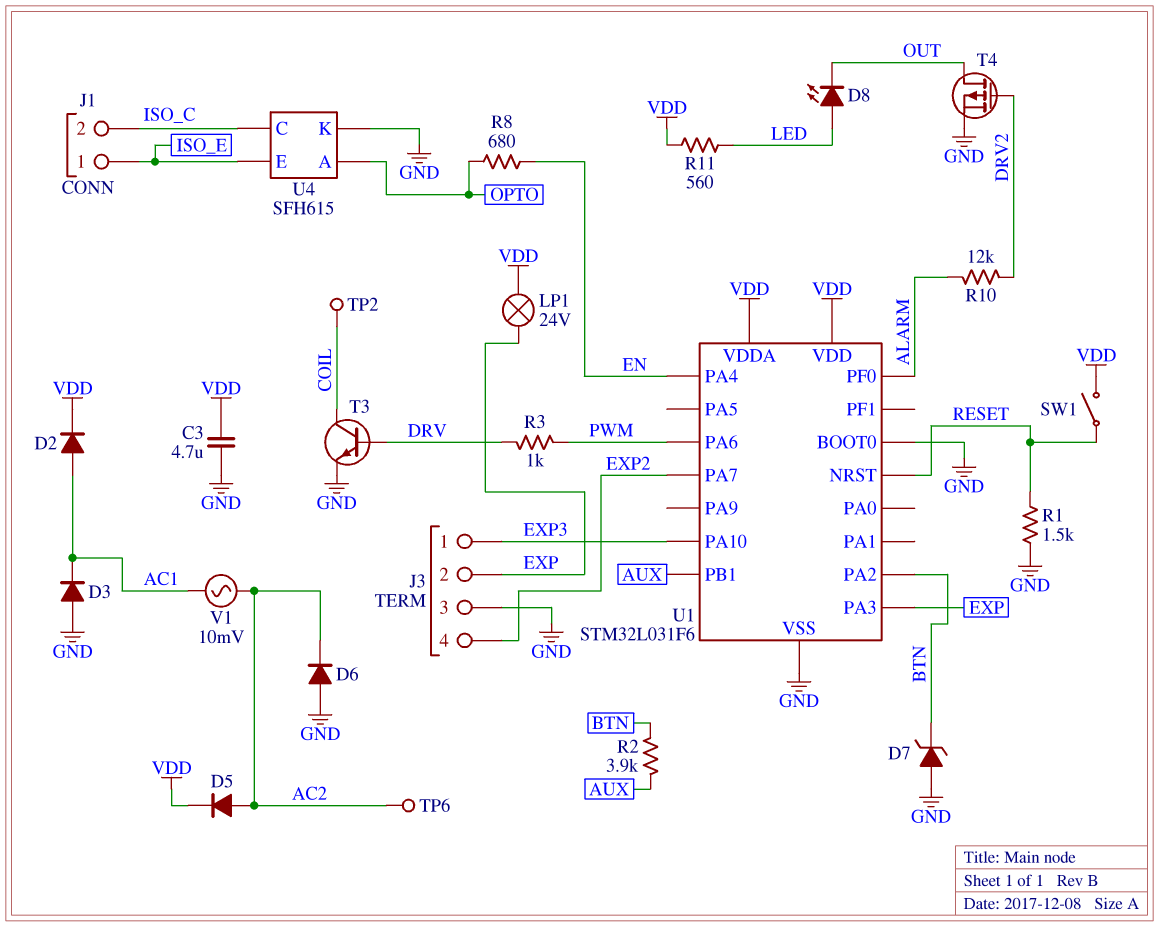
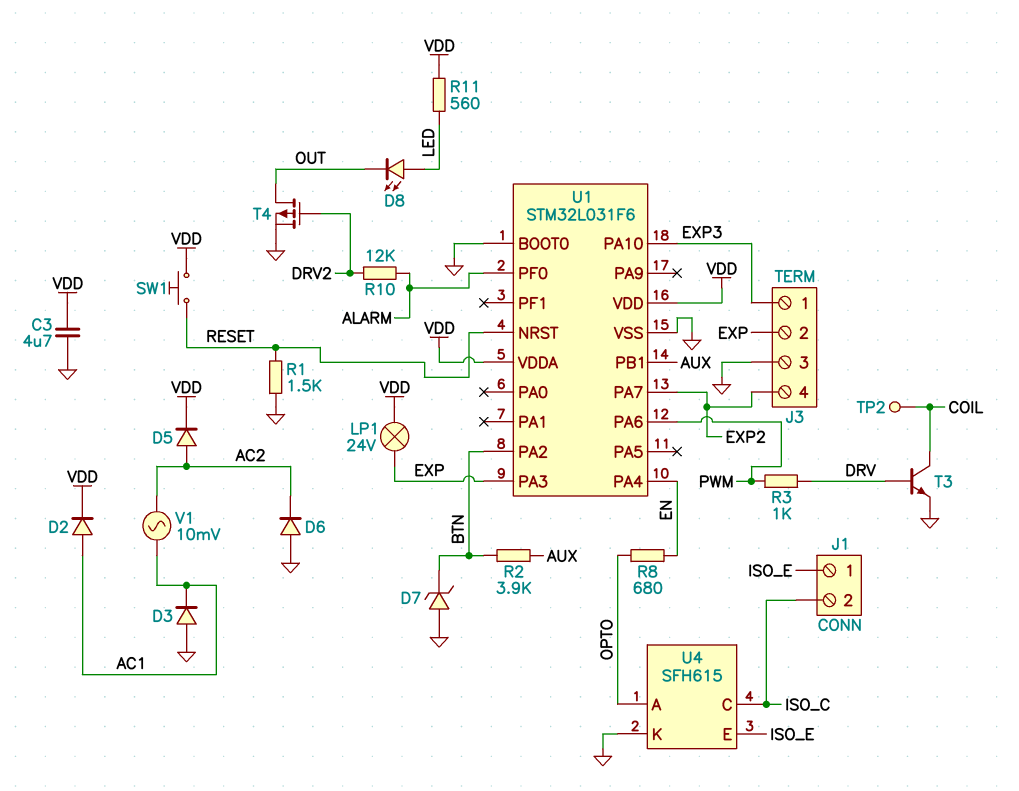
SW1: switch (RESET, VDD) -> button (RESET, VDD)
TP6: test point (AC2) -> none

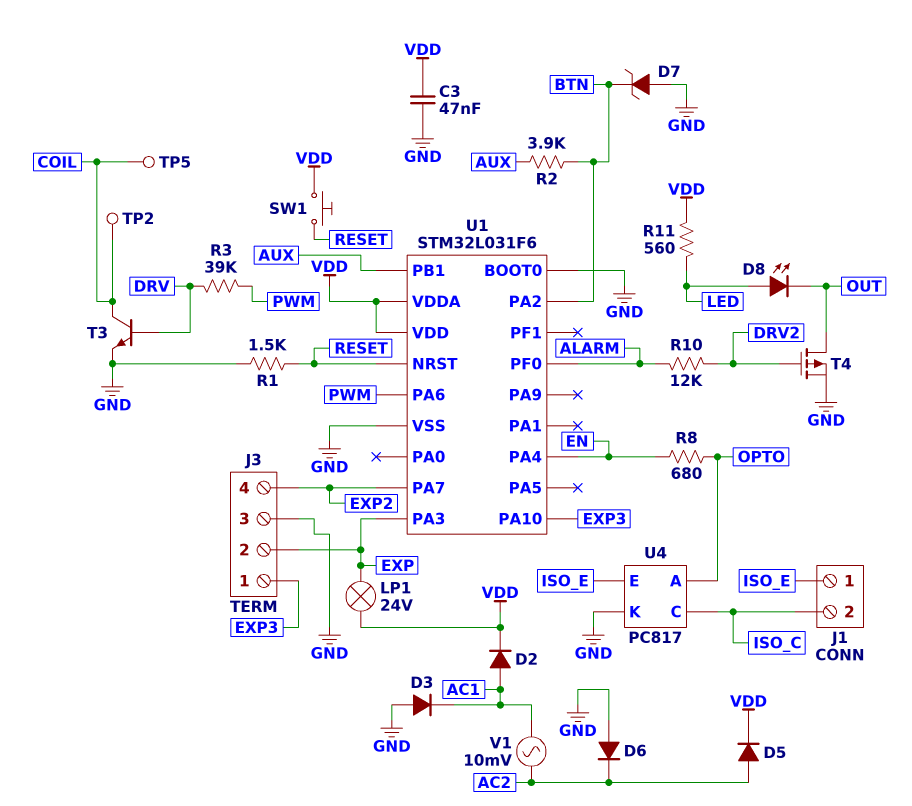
C3: 4.7uF (GND, VDD) -> 47nF (GND, VDD)
R3: 1k (DRV, PWM) -> 39k (DRV, PWM)
TP5: none -> test point (COIL)
U4: SFH615 -> PC817

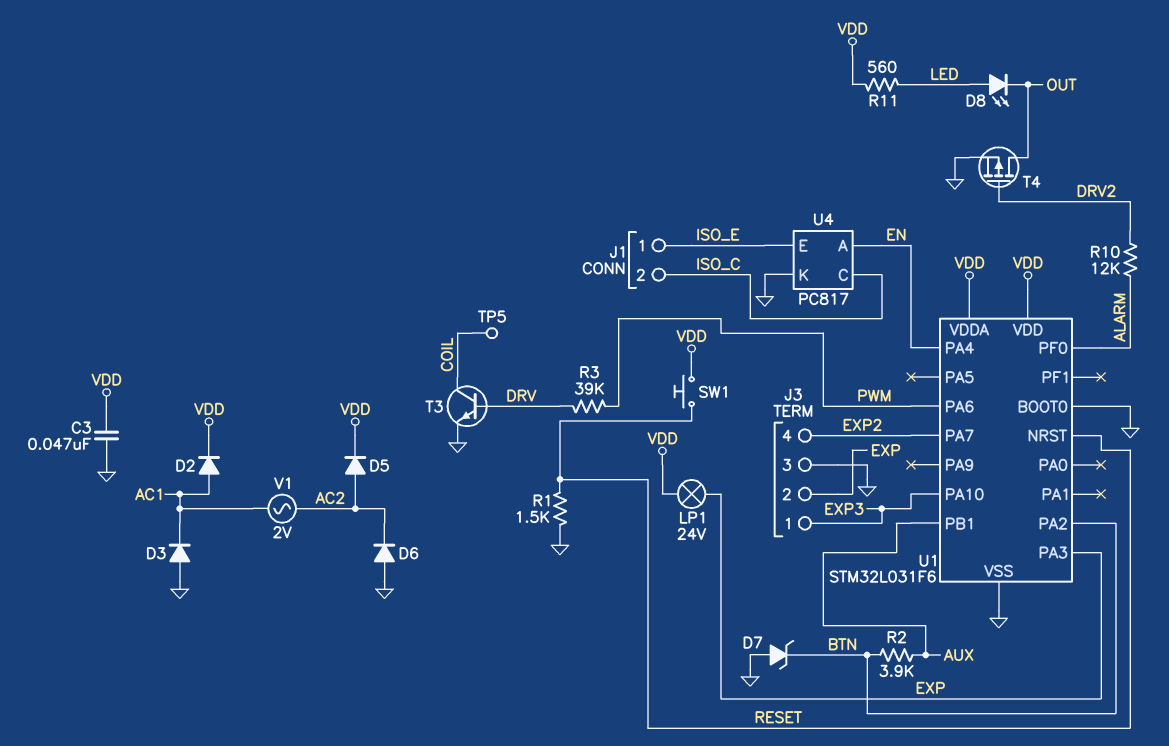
R8: 680 (EN, OPTO) -> none
TP2: test point (COIL) -> none
U4 pin A: OPTO -> EN
V1: AC 10mV (AC1, AC2) -> AC 2V (AC1, AC2)

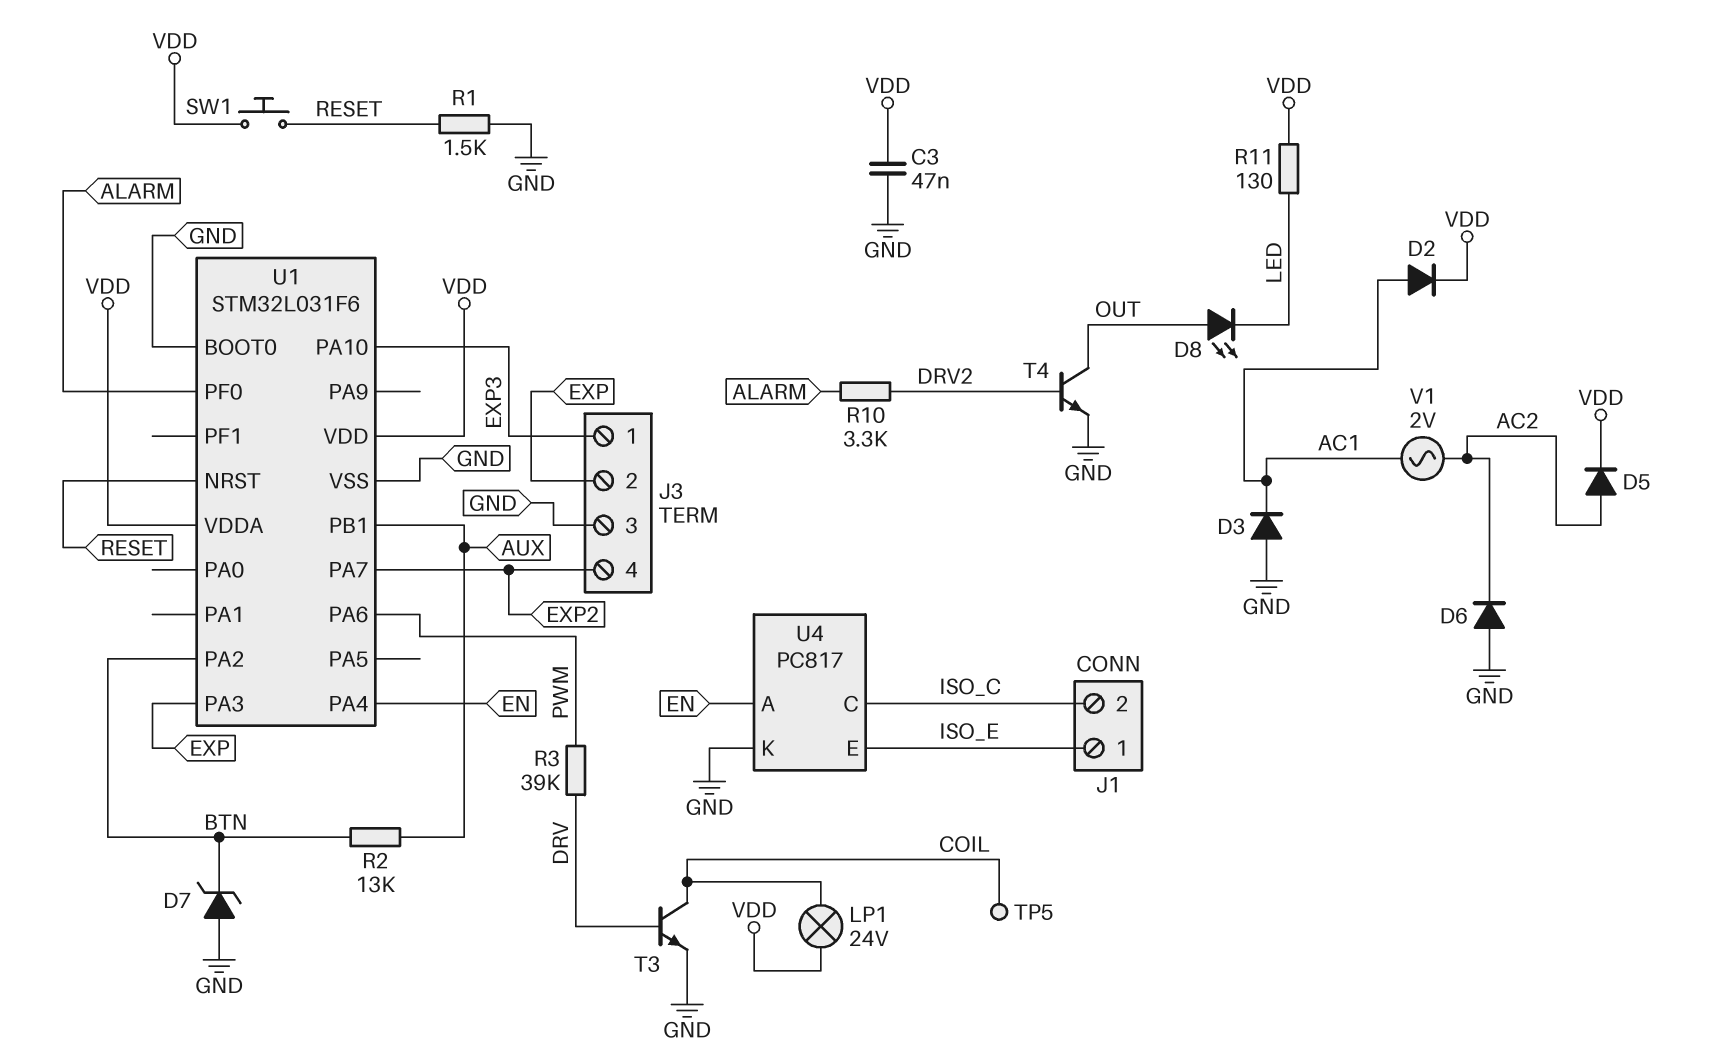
D8: LED (A LED, K OUT) -> LED (A OUT, K LED)
LP1: lamp 24V (EXP, VDD) -> lamp 24V (COIL, VDD)
R2: 3.9k (AUX, BTN) -> 13k (AUX, BTN)
R10: 12k (ALARM, DRV2) -> 3.3k (ALARM, DRV2)
R11: 560 (LED, VDD) -> 130 (LED, VDD)
T4: PMOS (G DRV2, D OUT, S GND) -> NPN (B DRV2, C OUT, E GND)

